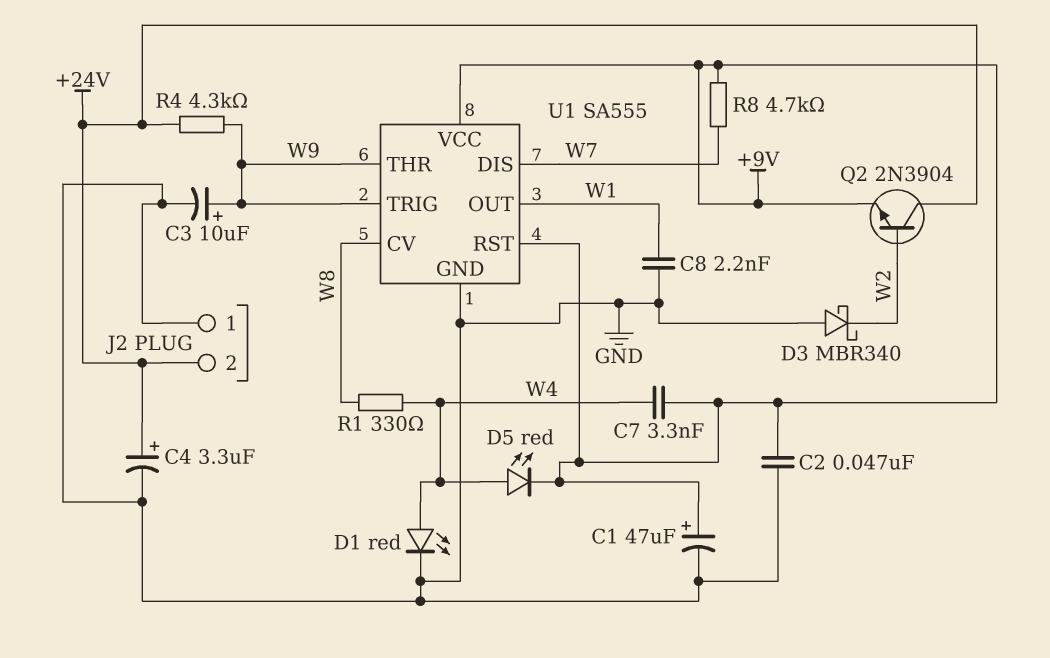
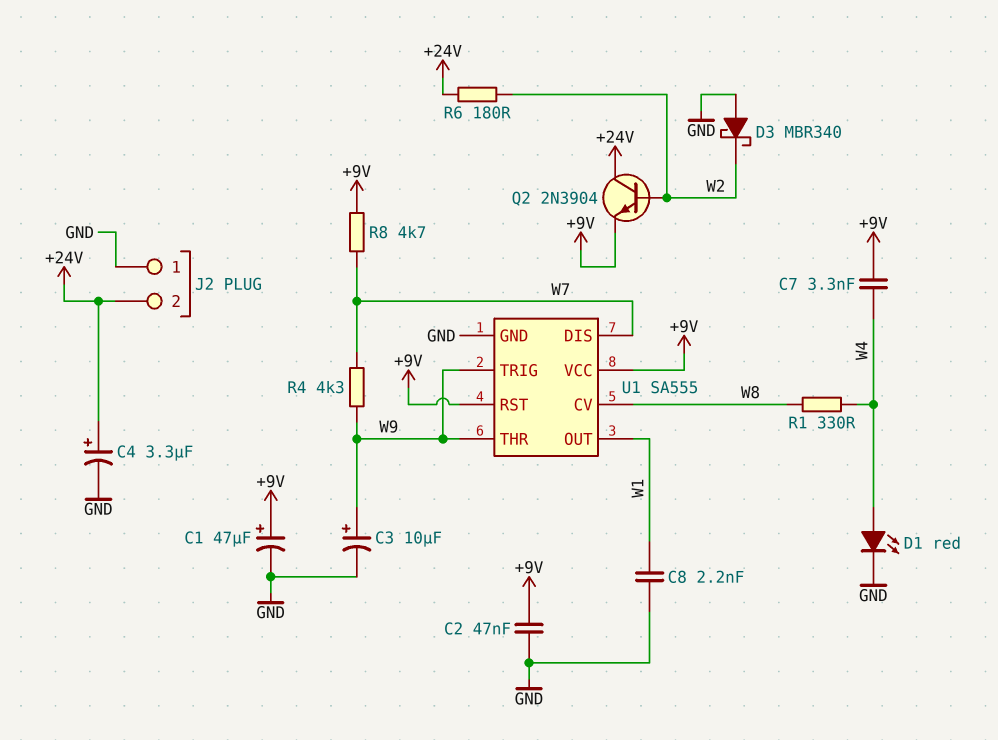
D5: LED red (A W4, K +9V) -> none
R4: 4.3k (+24V, W9) -> 4.3k (W7, W9)
R6: none -> 180 (+24V, W2)

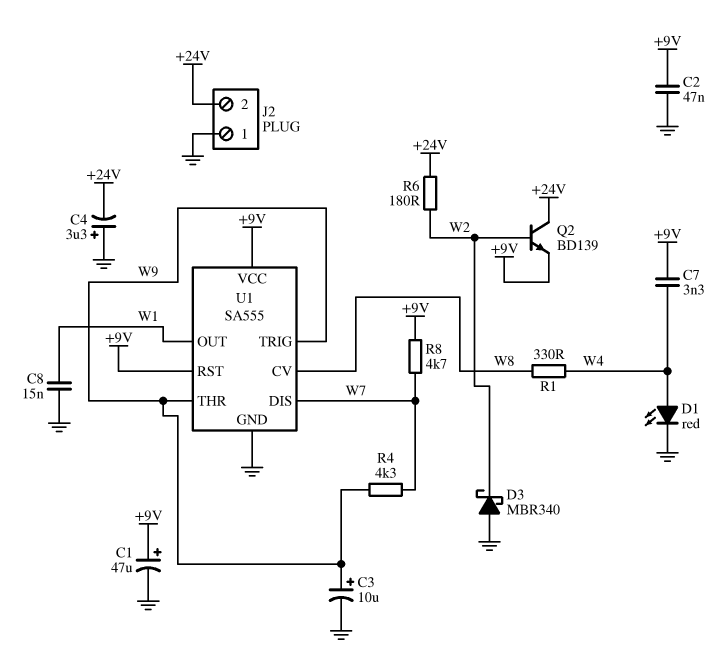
C4: 3.3uF (plus +24V, minus GND) -> 3.3uF (plus GND, minus +24V)
C8: 2.2nF (GND, W1) -> 15nF (GND, W1)
Q2: NPN 2N3904 (B W2, C +24V, E +9V) -> NPN BD139 (B W2, C +24V, E +9V)

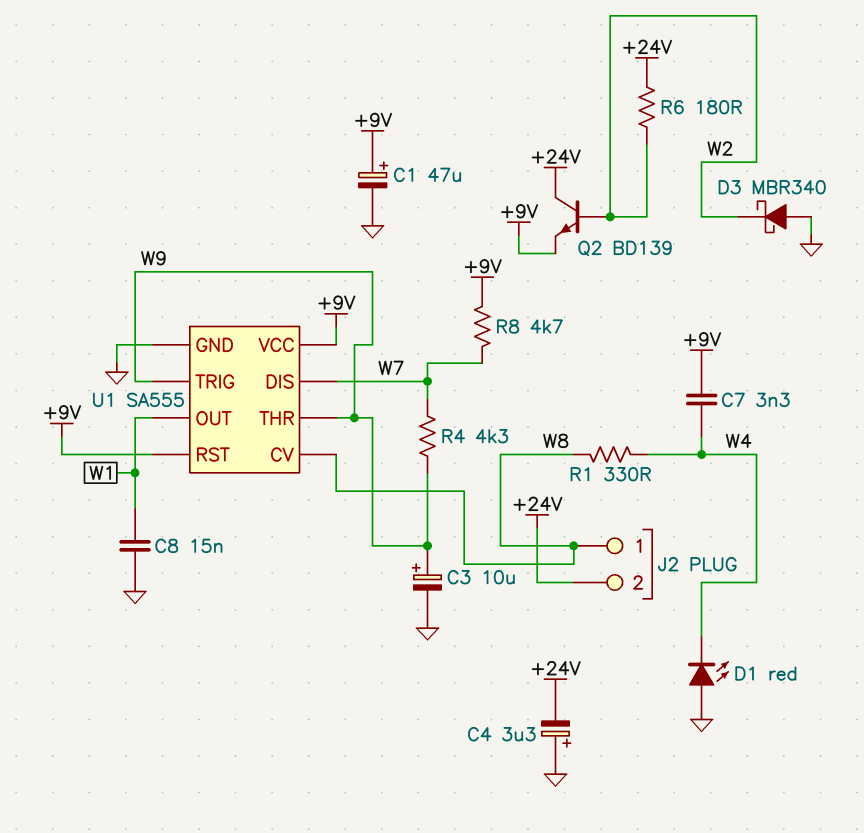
C2: 47nF (+9V, GND) -> none
D1: LED red (A W4, K GND) -> LED red (A GND, K W4)
J2 pin 1: GND -> W8

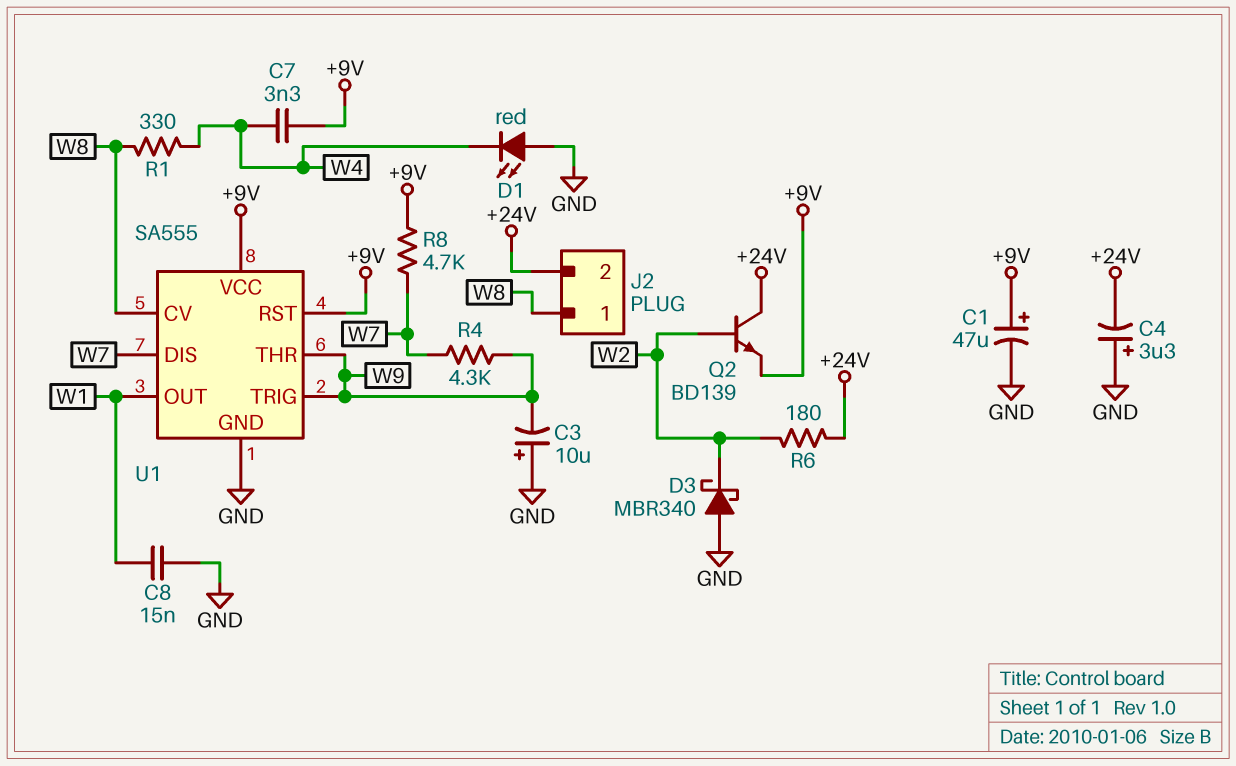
C3: 10uF (plus W9, minus GND) -> 10uF (plus GND, minus W9)

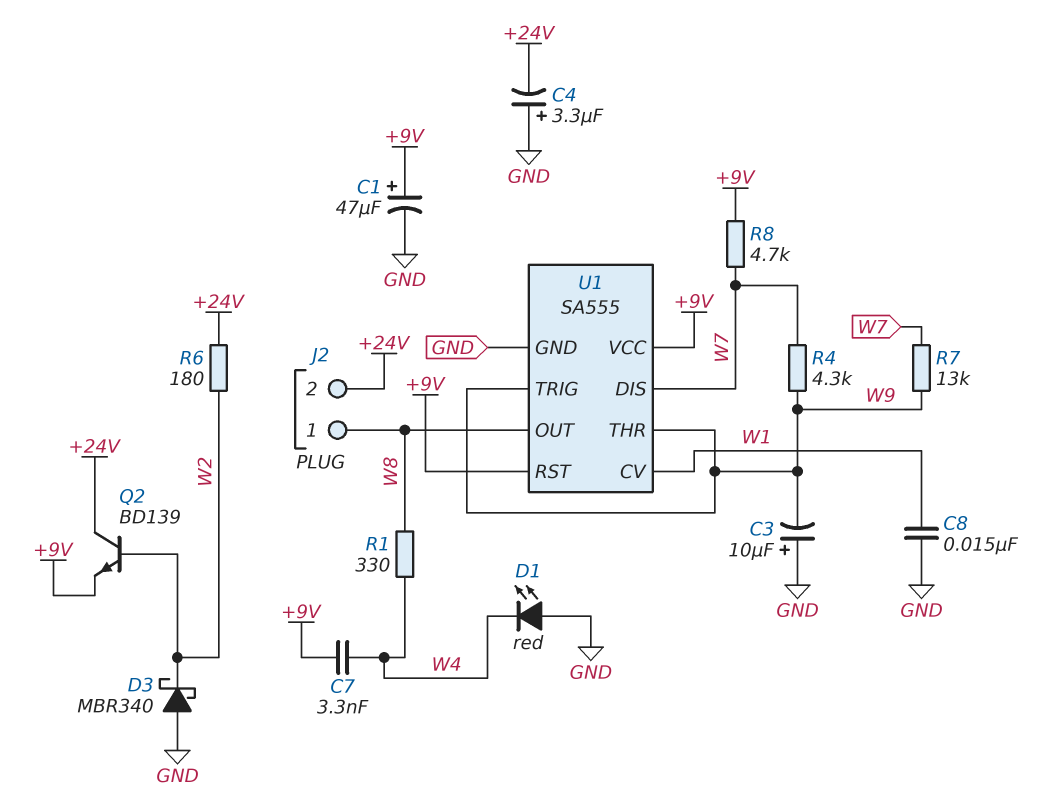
R7: none -> 13k (W7, W9)
U1 pin CV: W8 -> W1
U1 pin OUT: W1 -> W8

